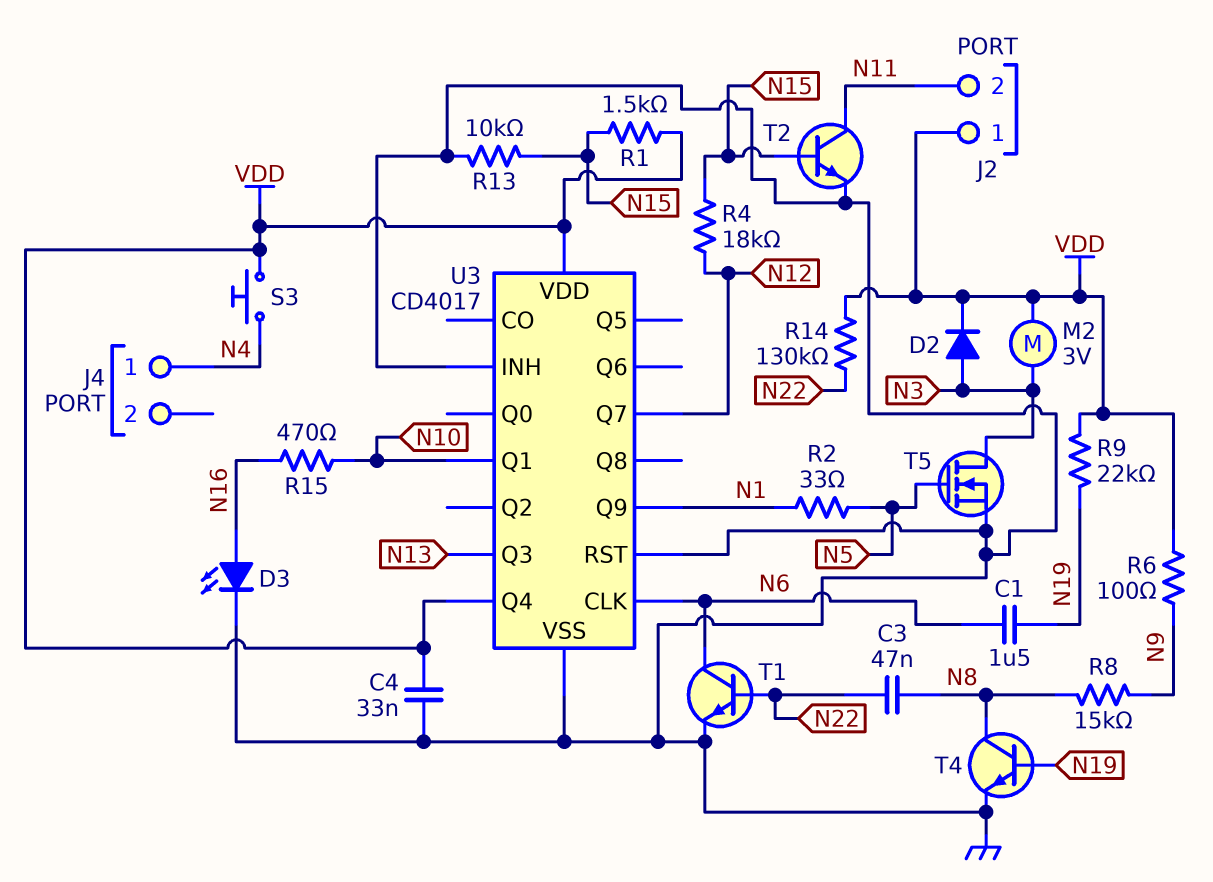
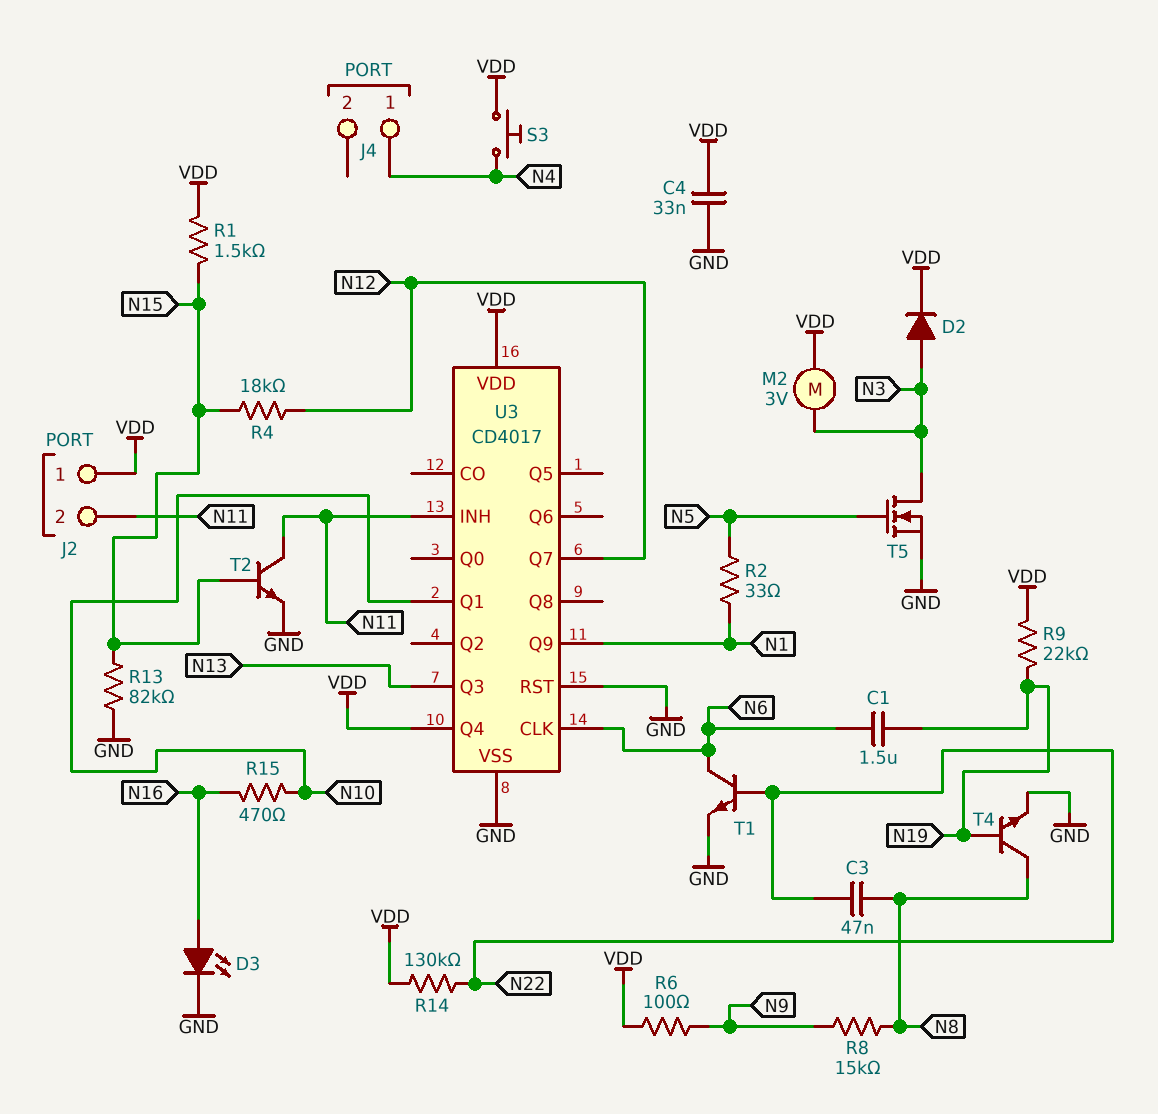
R13: 10k (GND, N15) -> 82k (GND, N15)
U3 pin INH: GND -> N11

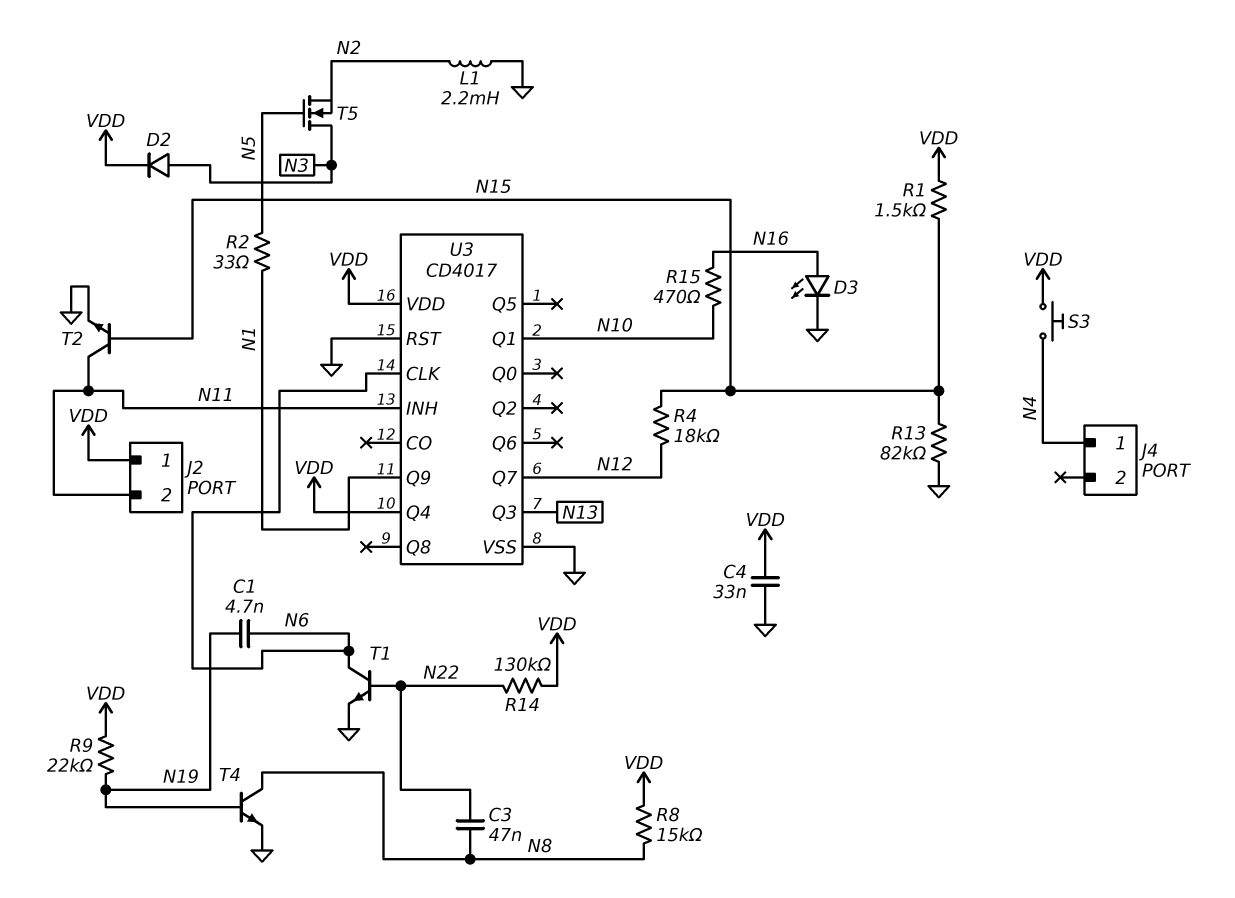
C1: 1.5uF (N6, N19) -> 4.7nF (N6, N19)
L1: none -> 2.2mH (GND, N2)
M2: motor 3V (N3, VDD) -> none
R6: 100 (N9, VDD) -> none
R8: 15k (N8, N9) -> 15k (N8, VDD)
T5: NMOS (G N5, D N3, S GND) -> NMOS (G N5, D N3, S N2)

